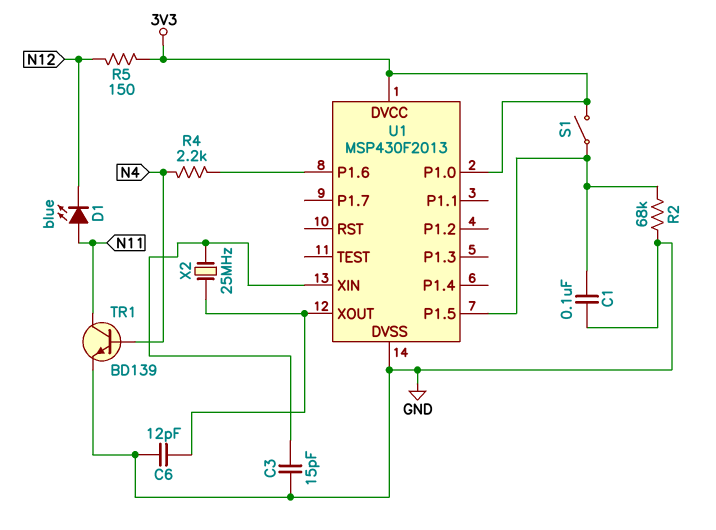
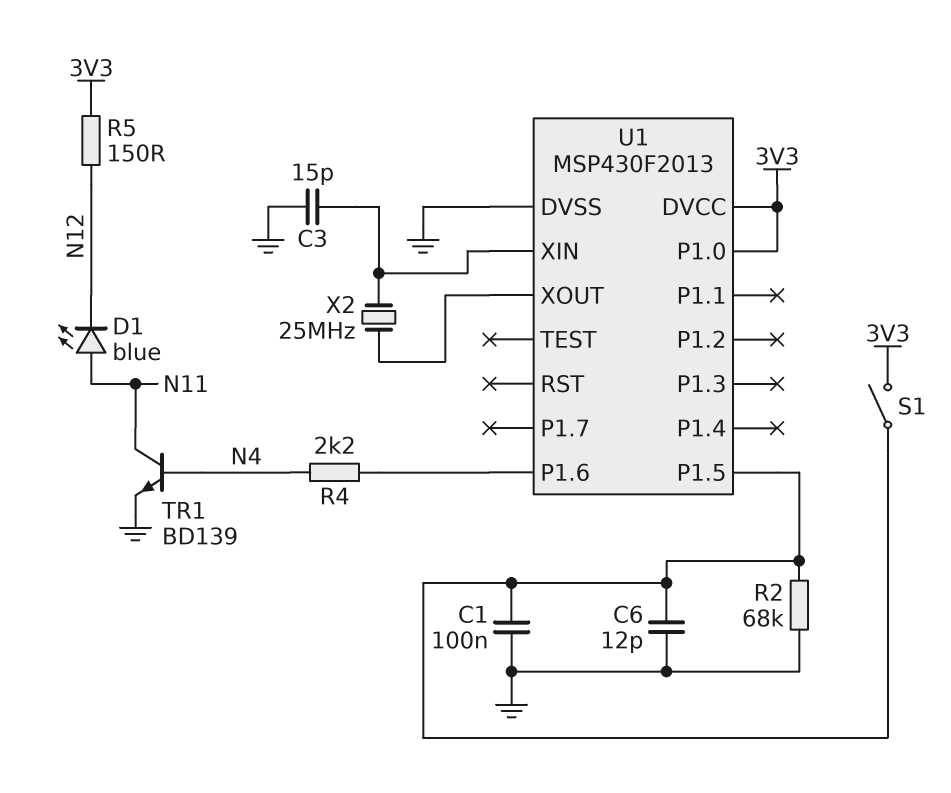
C6: 12pF (GND, U1/XOUT) -> 12pF (GND, U1/P1.5)

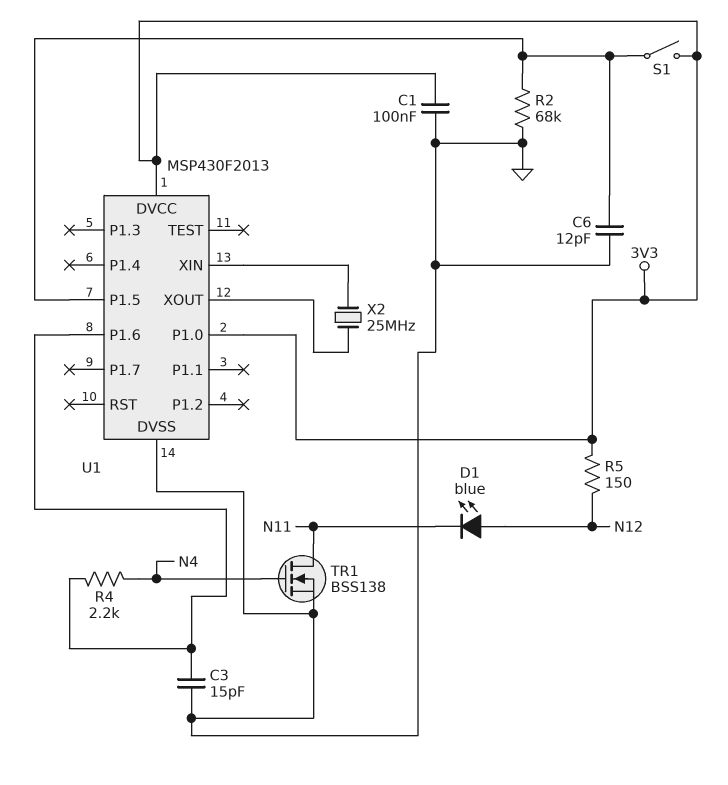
C1: 100nF (GND, U1/P1.5) -> 100nF (3V3, GND)
C3: 15pF (GND, U1/XIN) -> 15pF (GND, U1/P1.6)
D1: LED blue (A N11, K N12) -> LED blue (A N12, K N11)
TR1: NPN BD139 (B N4, C N11, E GND) -> NMOS BSS138 (G N4, D N11, S GND)

